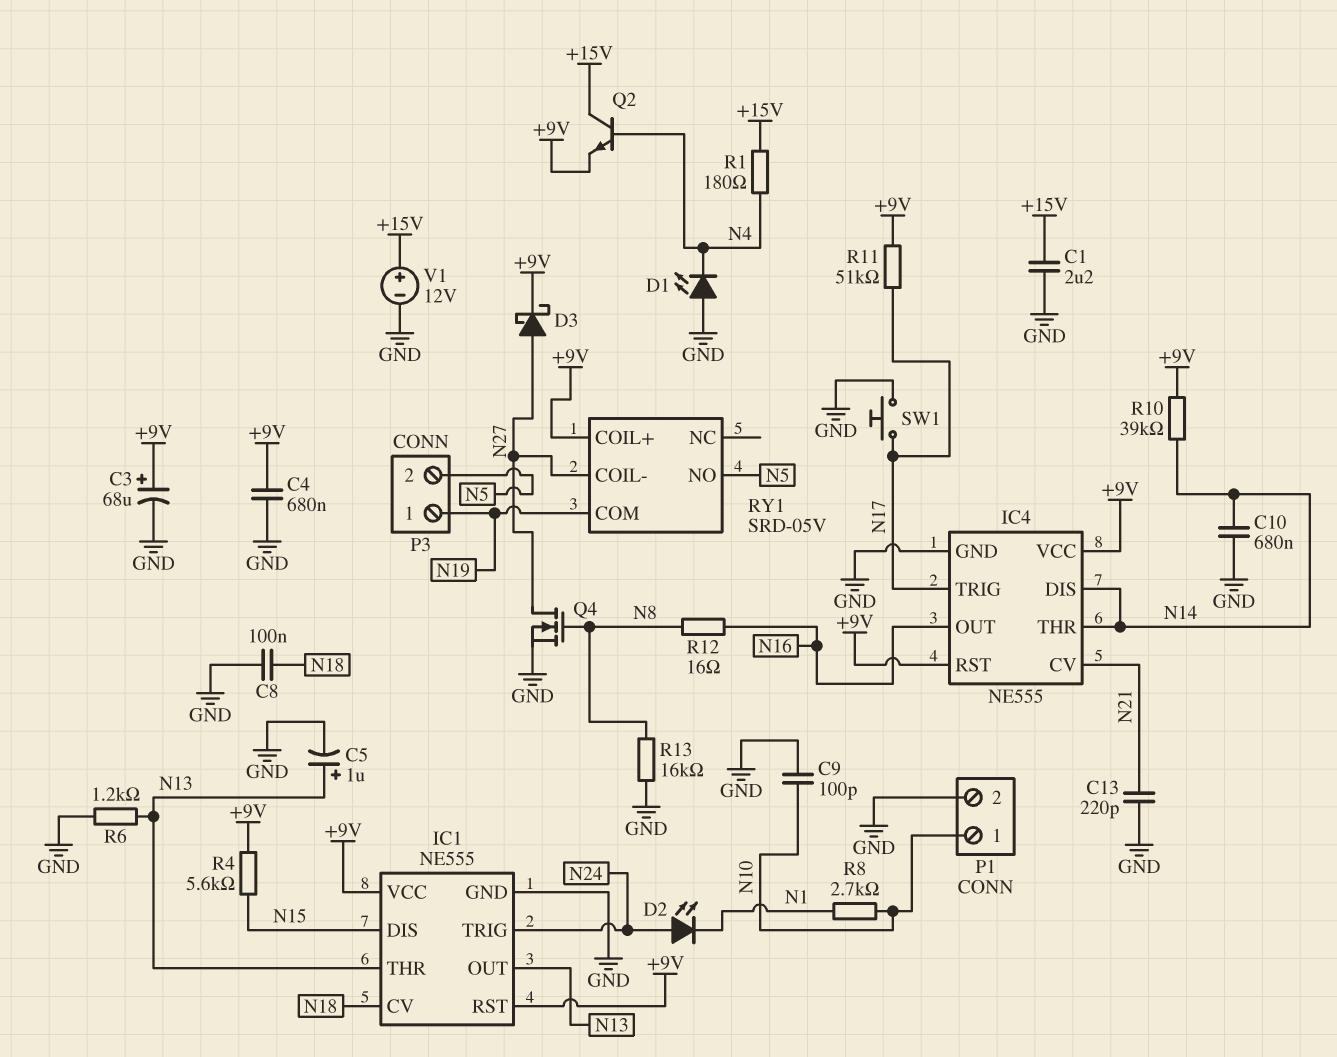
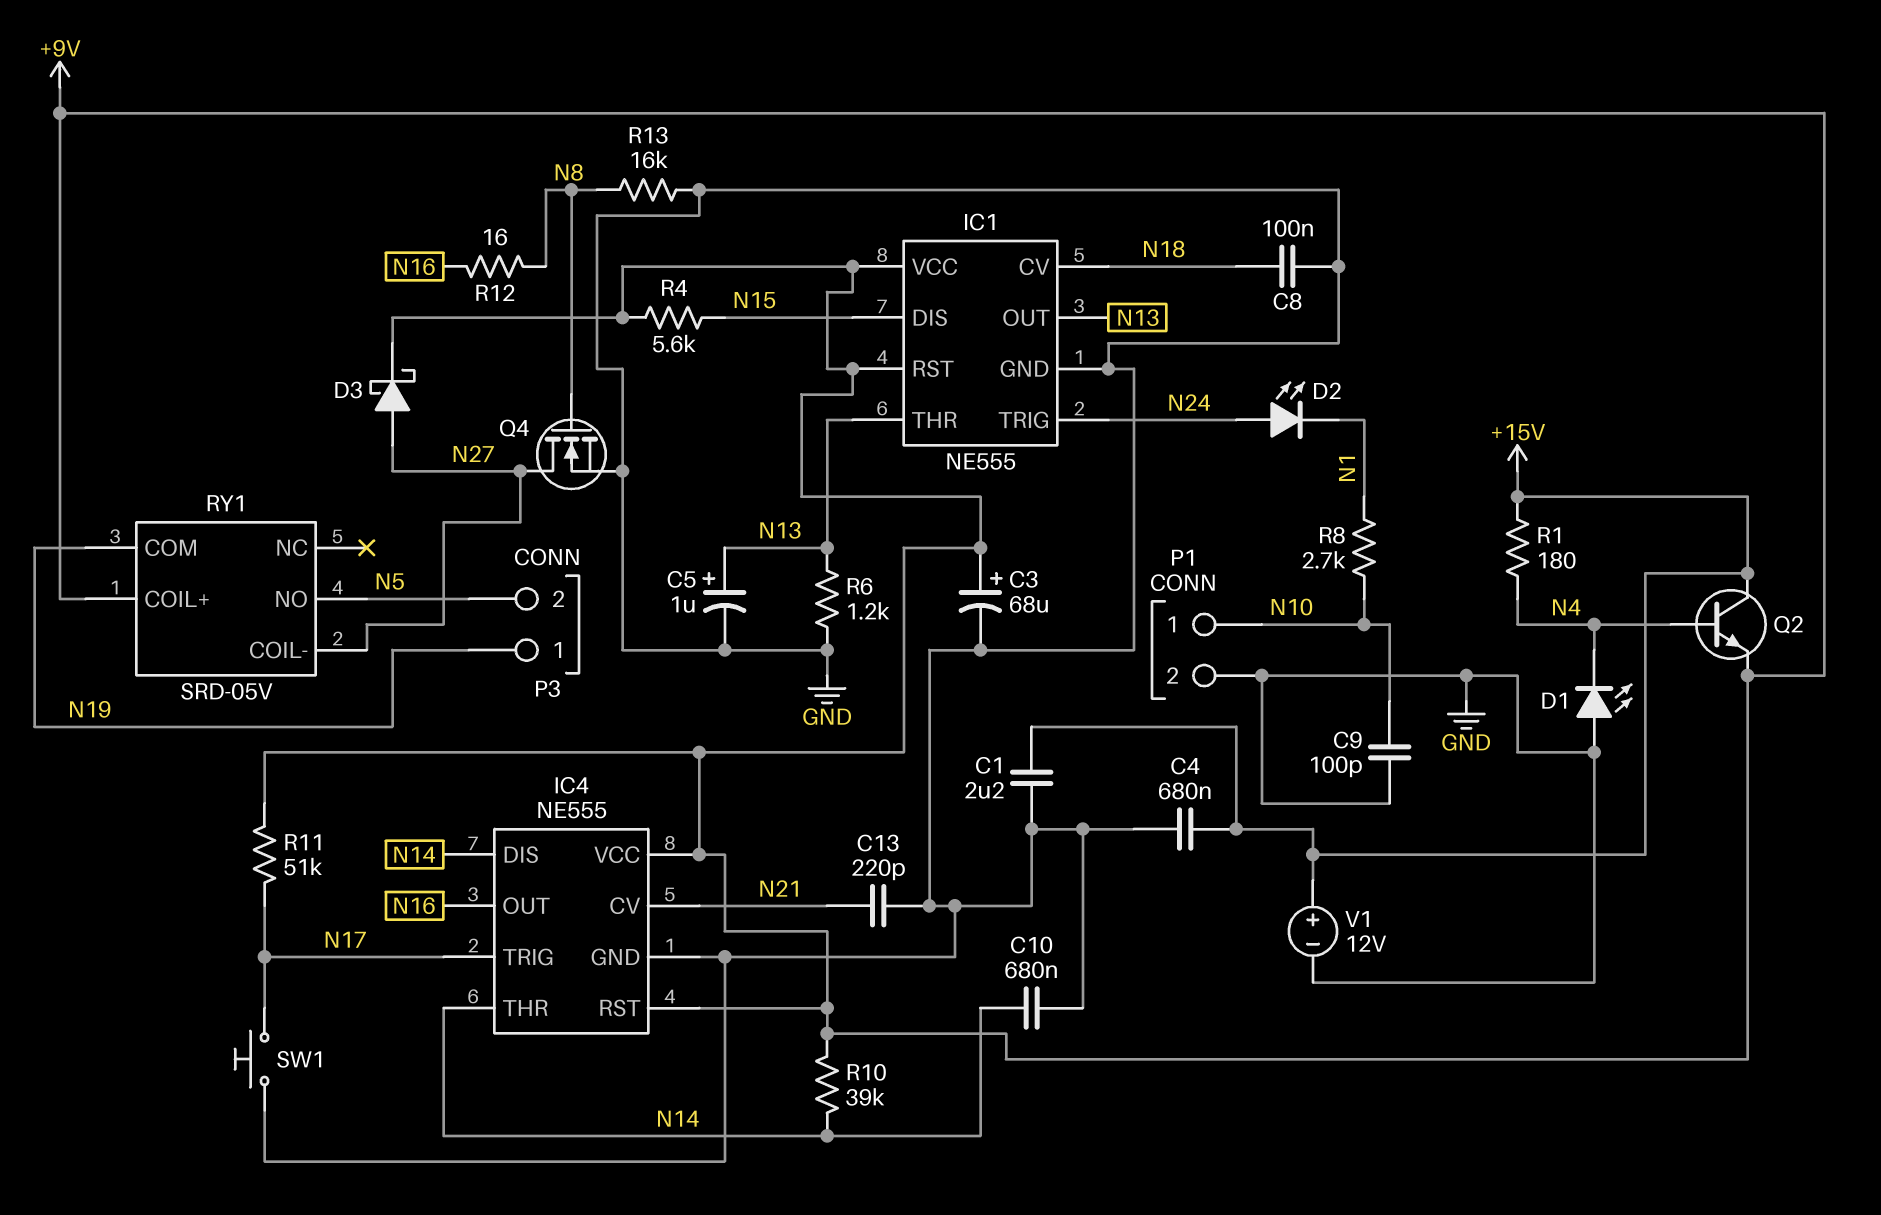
C4: 680nF (+9V, GND) -> 680nF (+15V, GND)

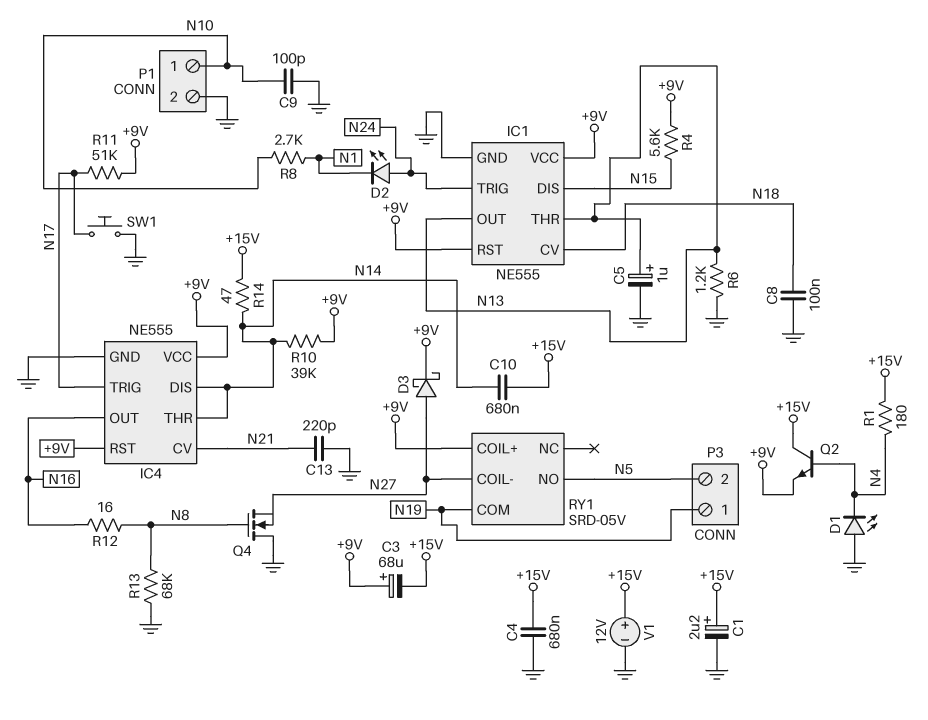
C1: 2.2uF (+15V, GND) -> 2.2uF (plus +15V, minus GND)
C3: 68uF (plus +9V, minus GND) -> 68uF (plus +9V, minus +15V)
C10: 680nF (GND, N14) -> 680nF (+15V, N14)
Q4: NMOS (G N8, D N27, S GND) -> NMOS (G N8, D GND, S N27)
R13: 16k (GND, N8) -> 68k (GND, N8)
R14: none -> 47 (+15V, N14)

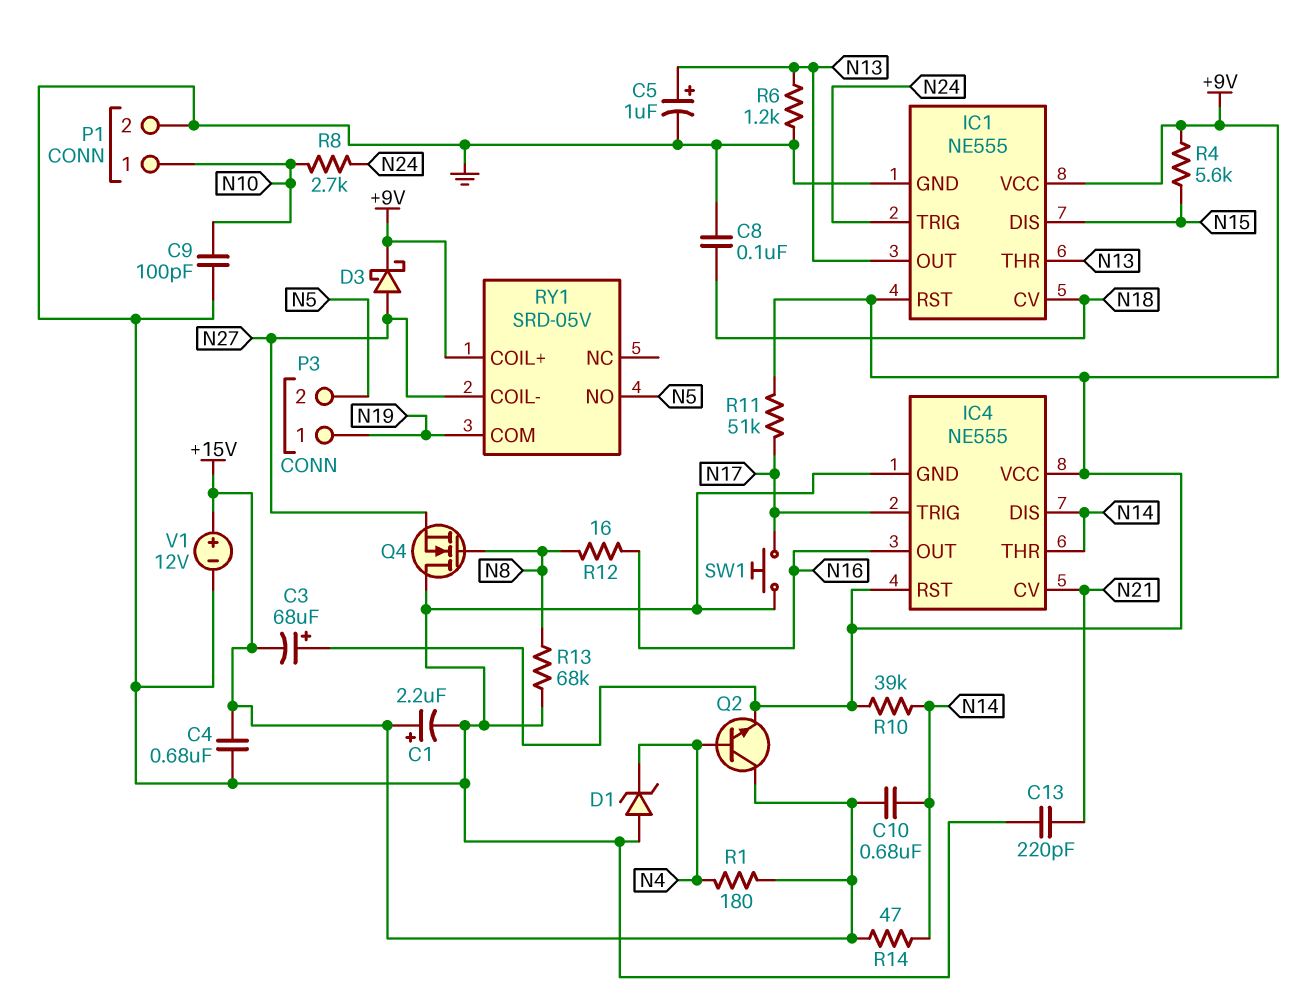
D1: LED (A GND, K N4) -> zener (A GND, K N4)
D2: LED (A N24, K N1) -> none
R8: 2.7k (N1, N10) -> 2.7k (N10, N24)

